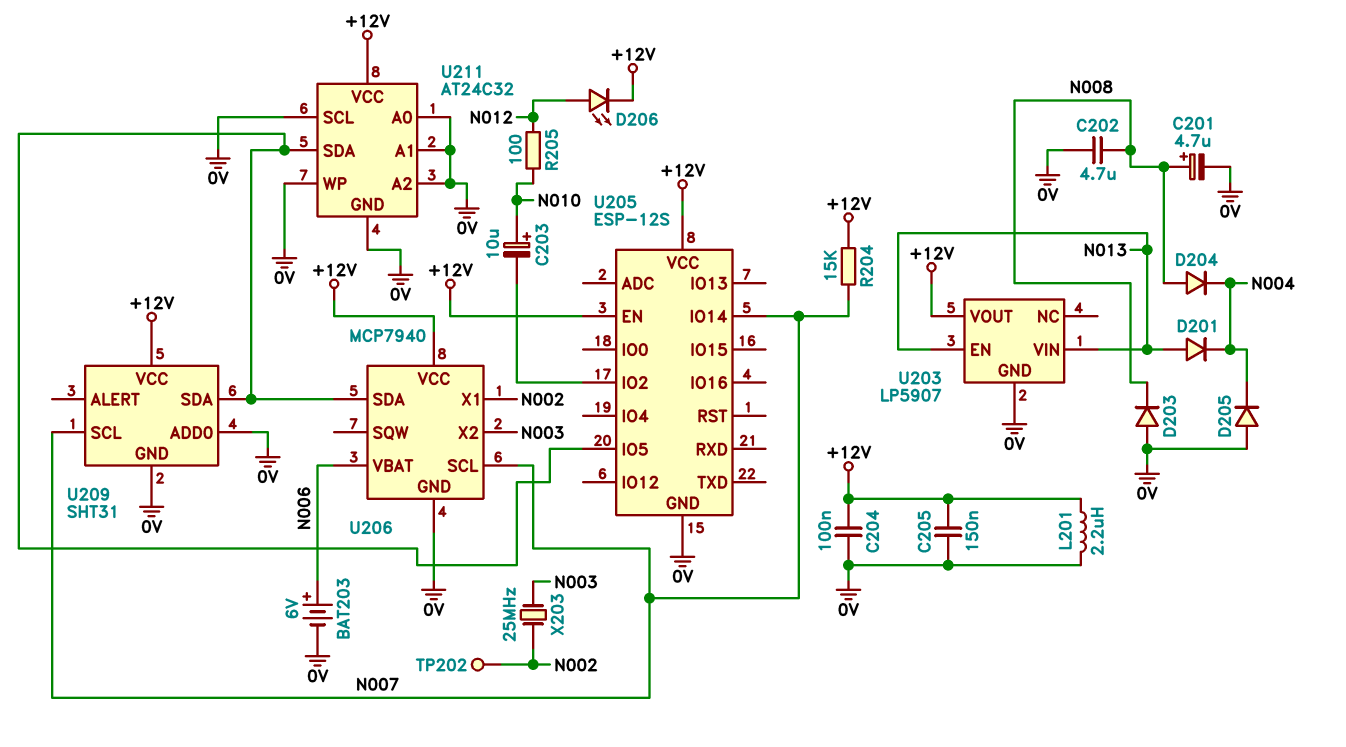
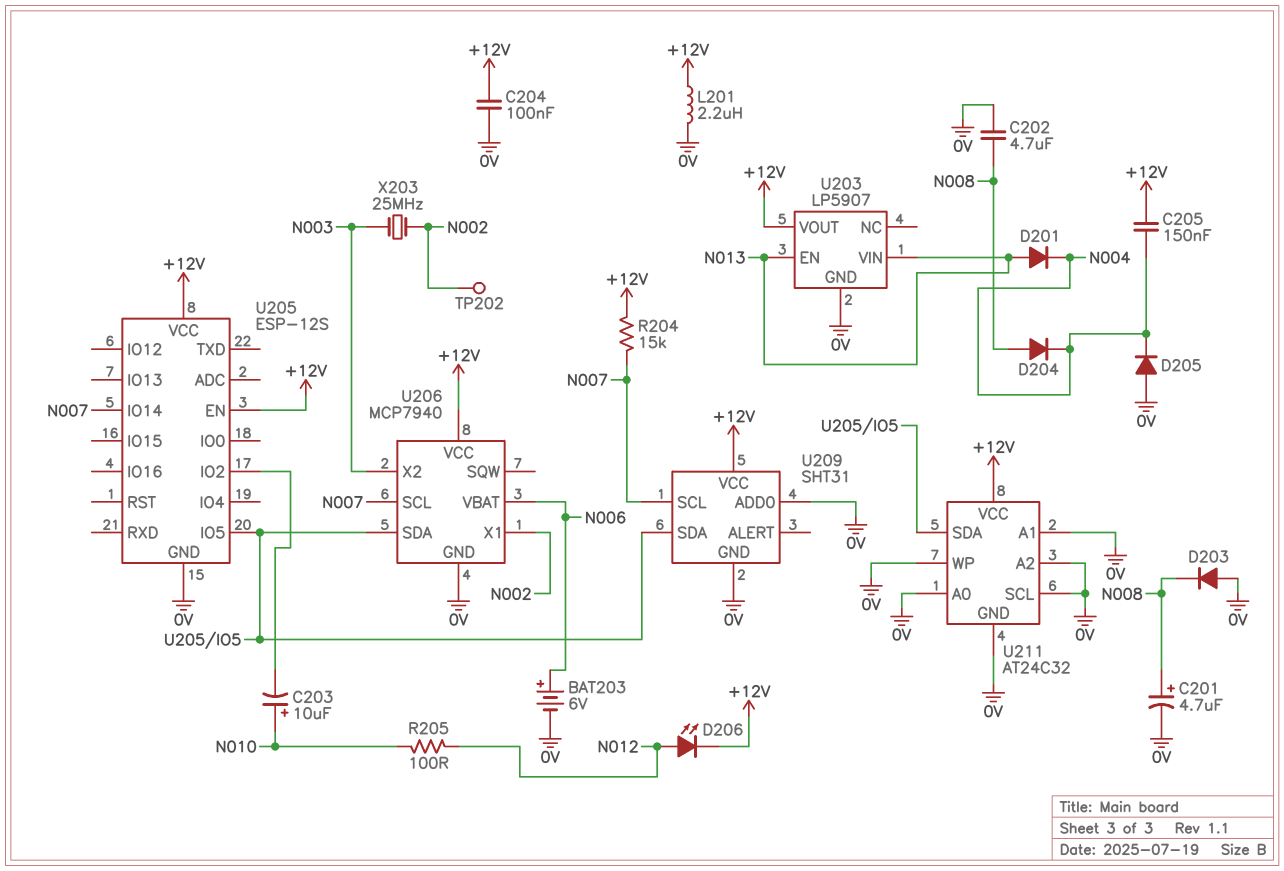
C205: 150nF (+12V, 0V) -> 150nF (+12V, N004)

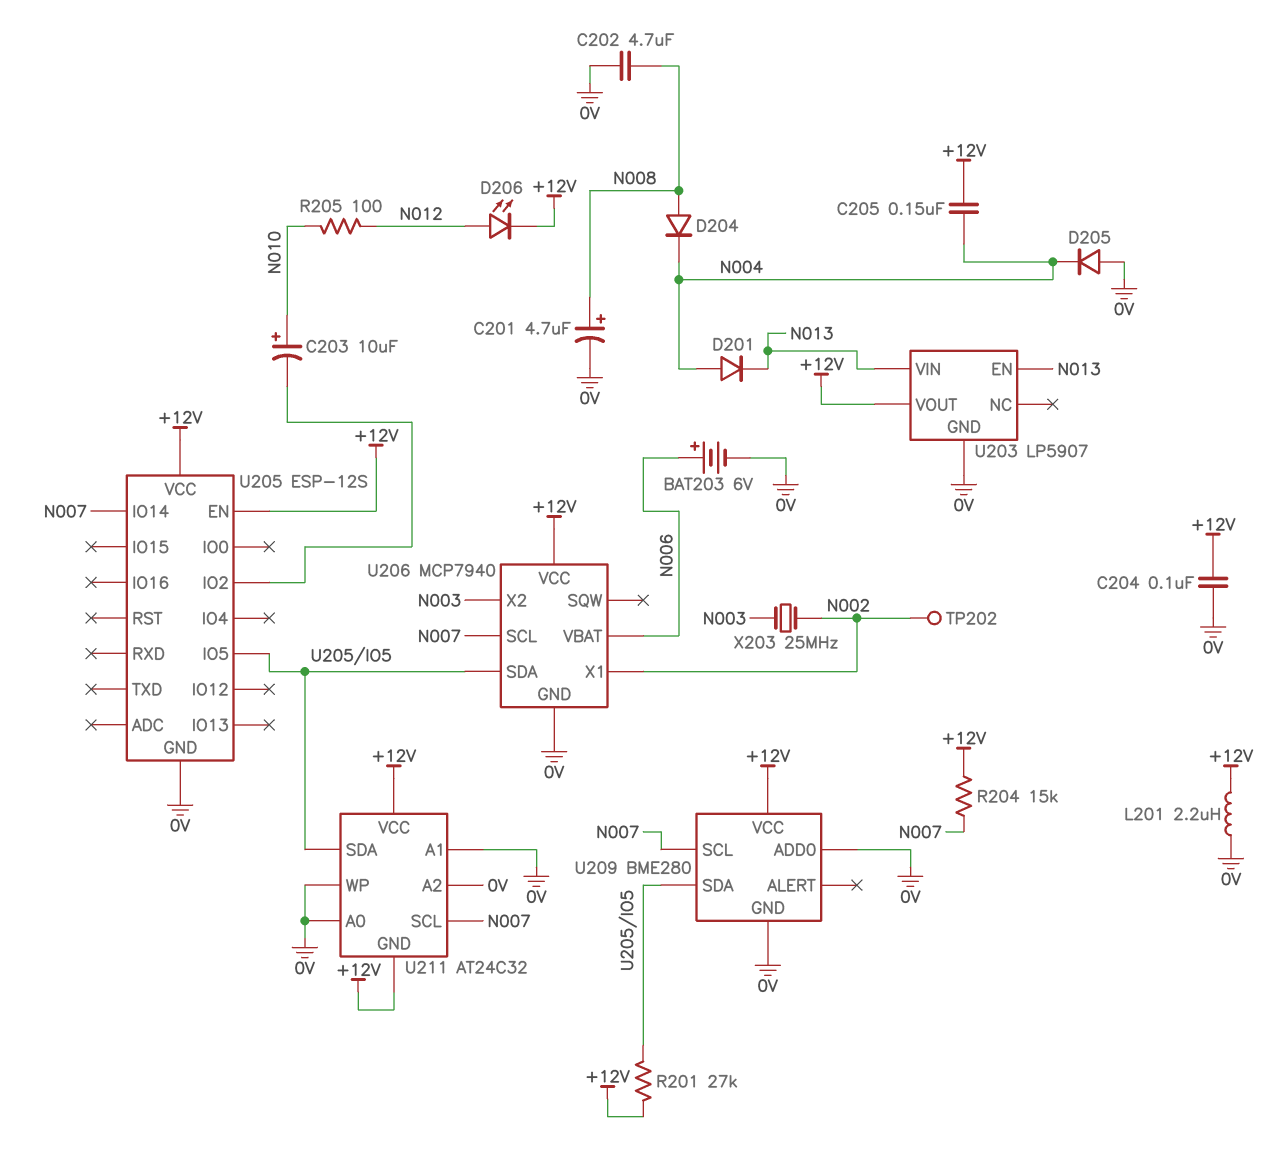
D201: diode (A N013, K N004) -> diode (A N004, K N013)
D203: diode (A 0V, K N008) -> none
R201: none -> 27k (+12V, U205/IO5)
U209: SHT31 -> BME280
U211 pin GND: 0V -> +12V
U211 pin SCL: 0V -> N007

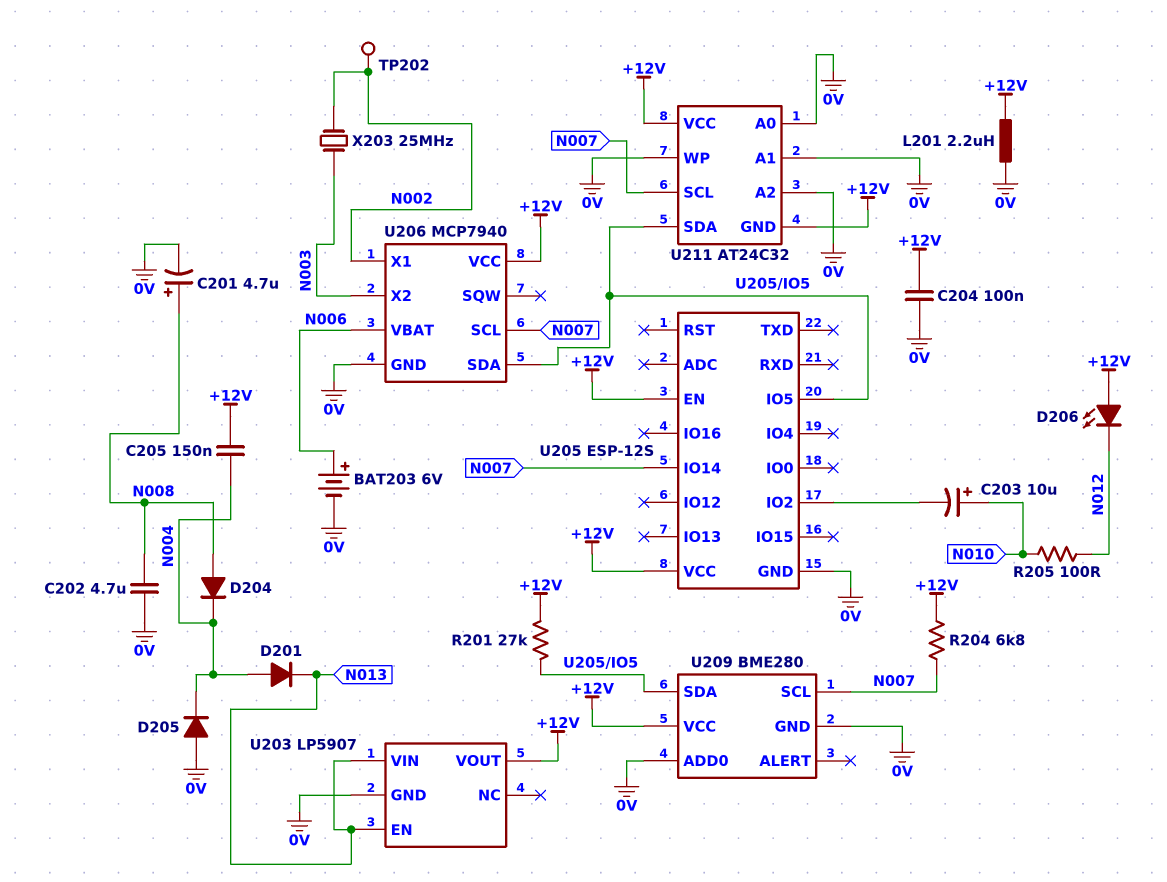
D206: LED (A N012, K +12V) -> LED (A +12V, K N012)
R204: 15k (+12V, N007) -> 6.8k (+12V, N007)

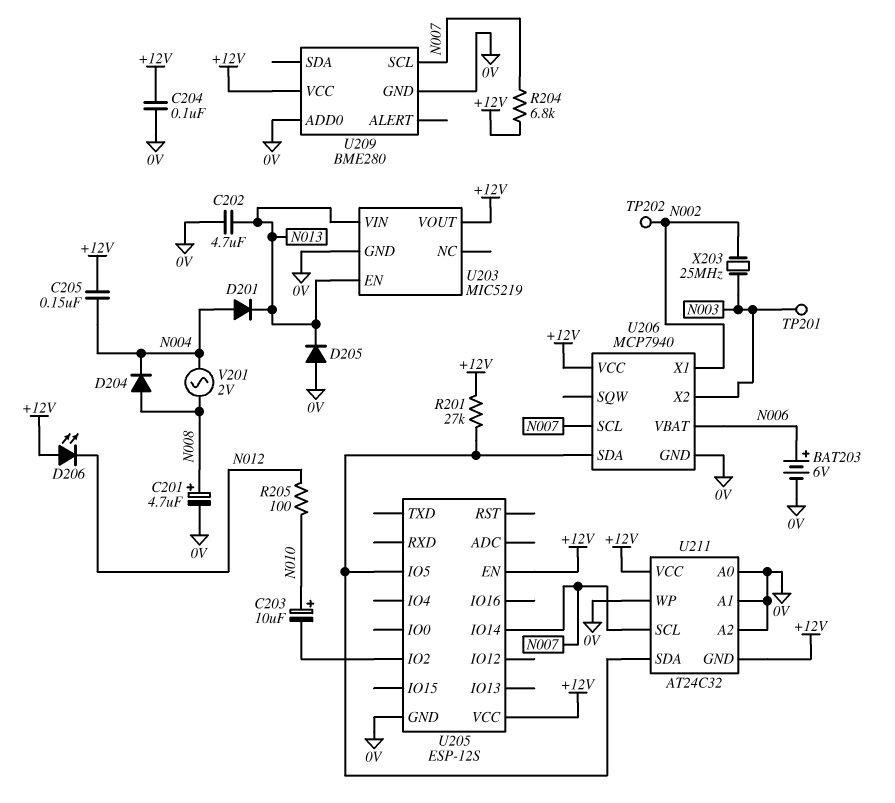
C202: 4.7uF (0V, N008) -> 4.7uF (0V, N013)
D205: diode (A 0V, K N004) -> diode (A 0V, K N013)
L201: 2.2uH (+12V, 0V) -> none
TP201: none -> test point (N003)
U203: LP5907 -> MIC5219
U209 pin SDA: U205/IO5 -> none
V201: none -> AC 2V (N004, N008)

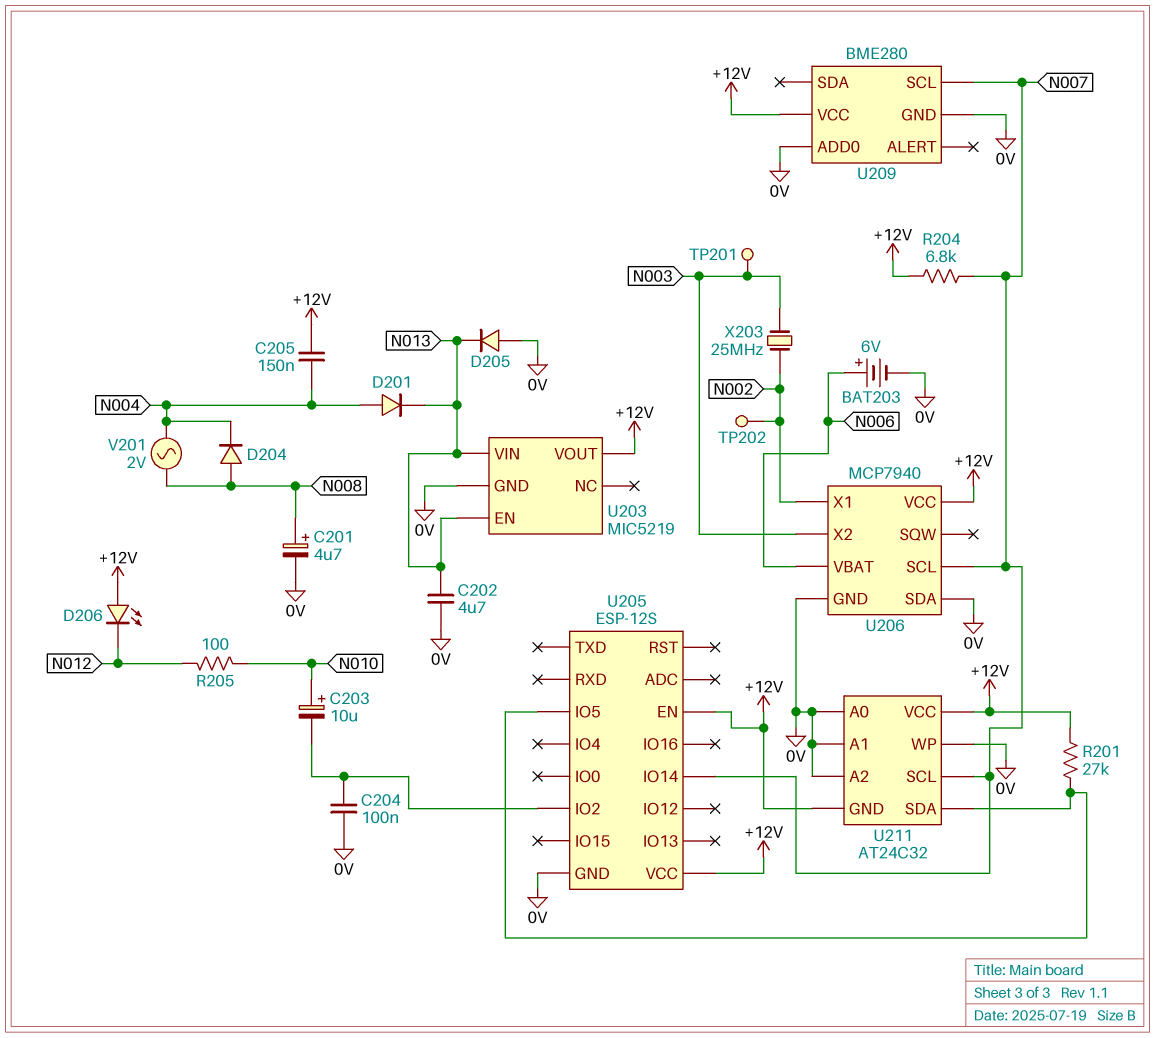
C204: 100nF (+12V, 0V) -> 100nF (0V, U205/IO2)
U206 pin SDA: U205/IO5 -> 0V

